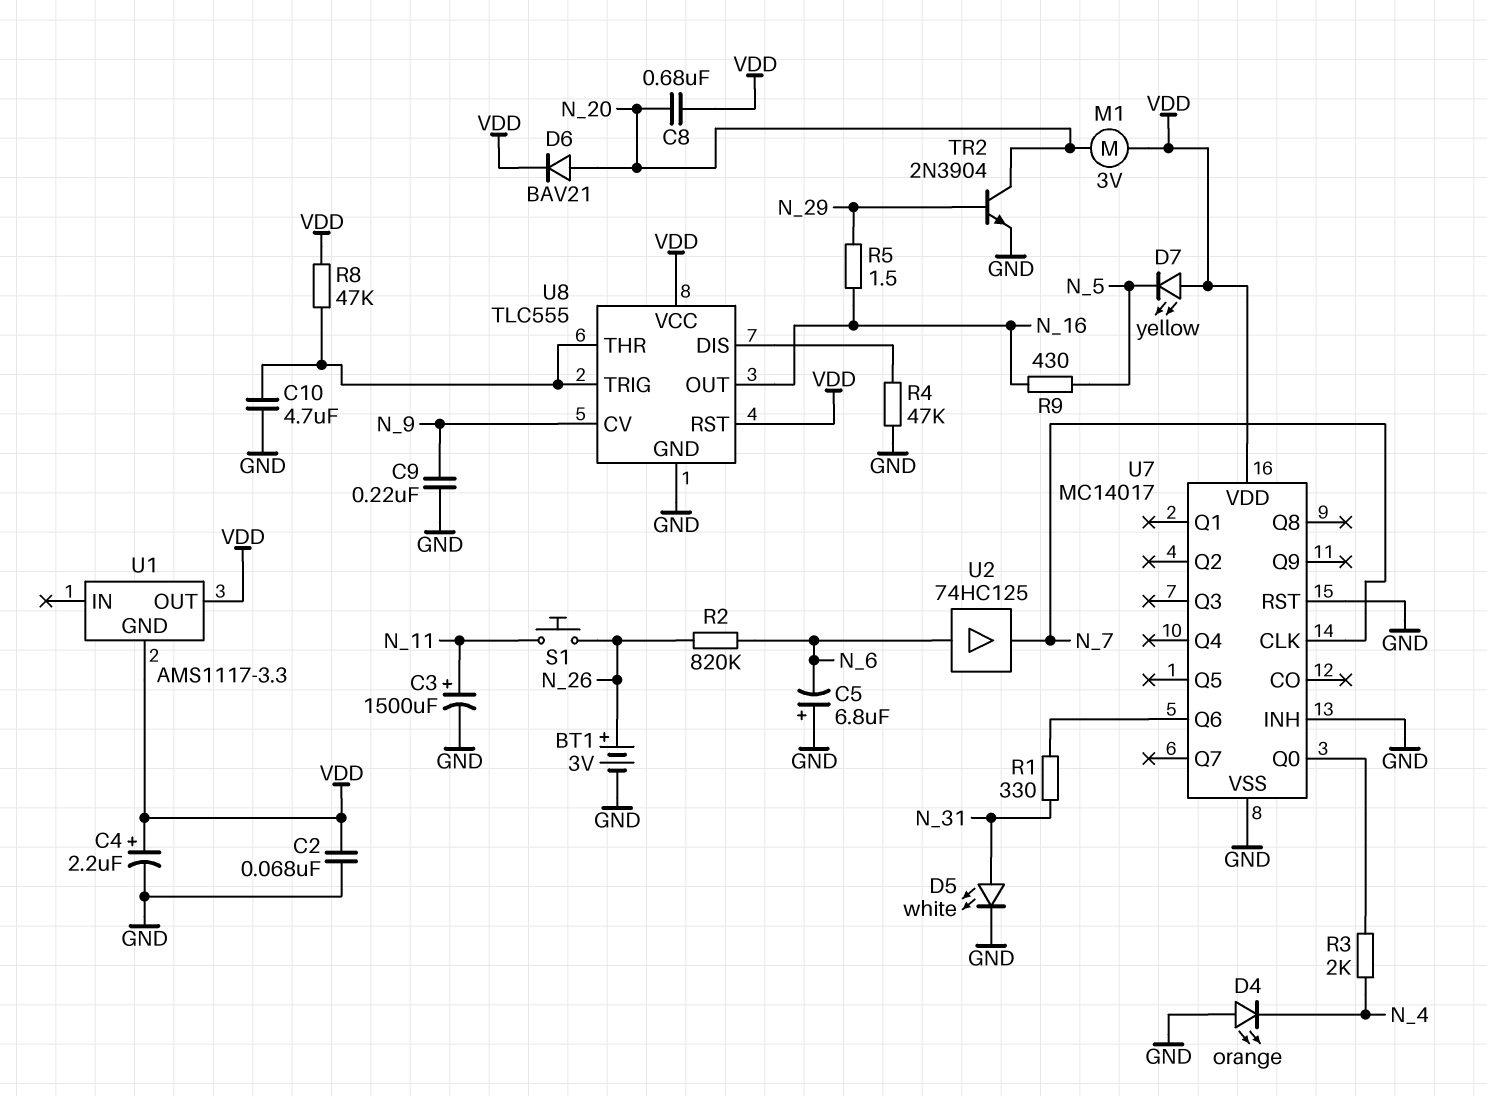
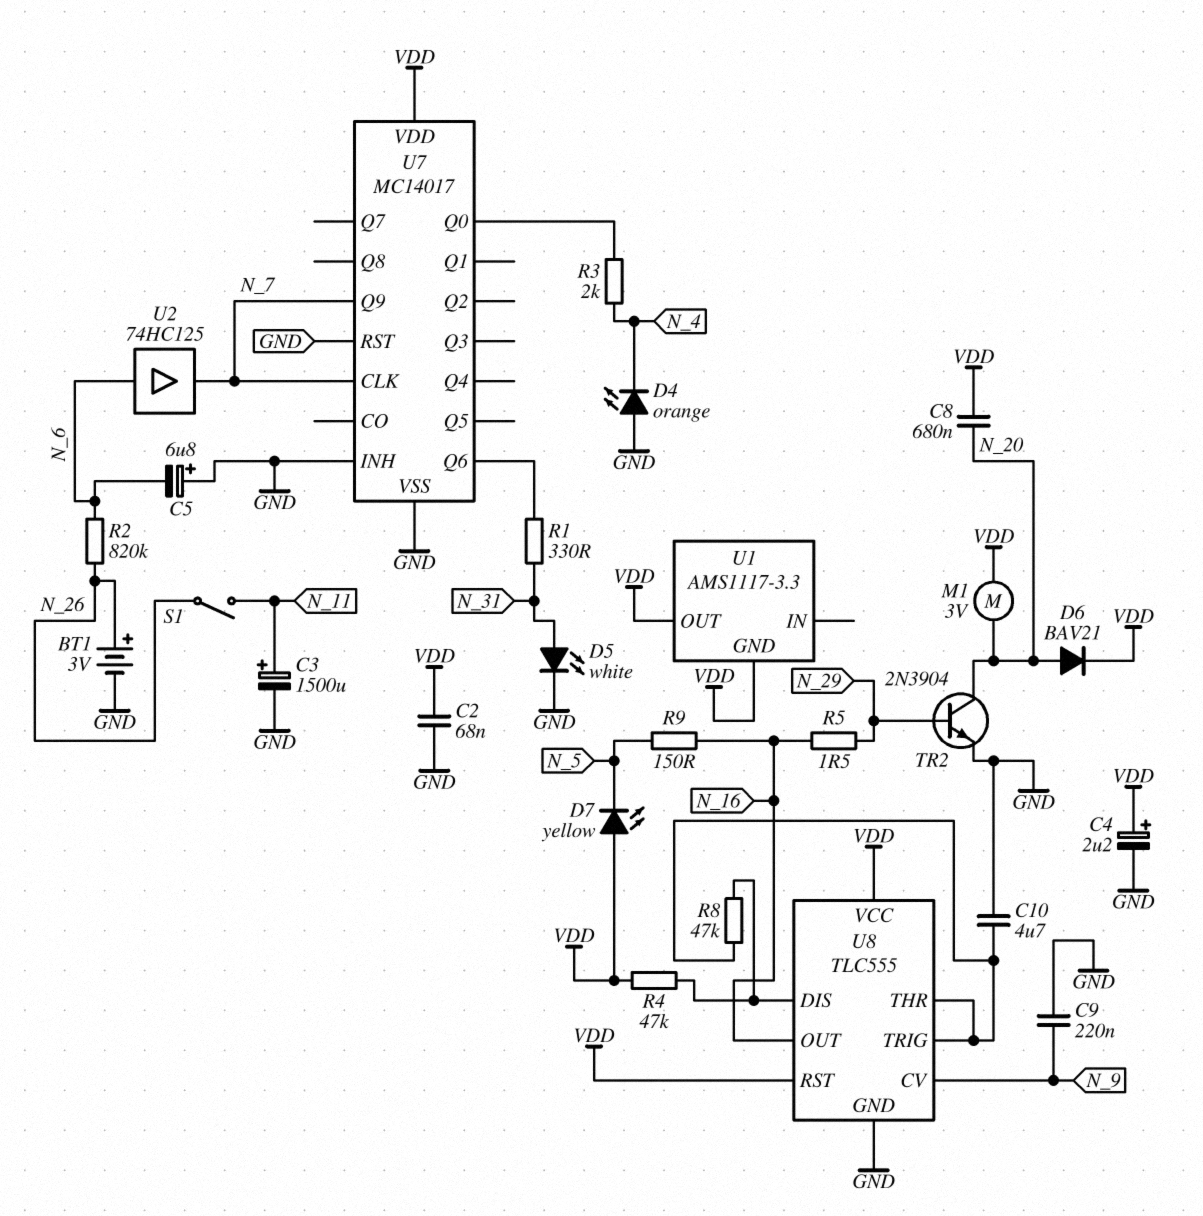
R4: 47k (GND, U8/DIS) -> 47k (U8/DIS, VDD)
R8: 47k (U8/THR, VDD) -> 47k (U8/DIS, U8/THR)
R9: 430 (N_5, N_16) -> 150 (N_5, N_16)
S1: button (N_11, N_26) -> switch (N_11, N_26)
U7 pin Q9: none -> N_7

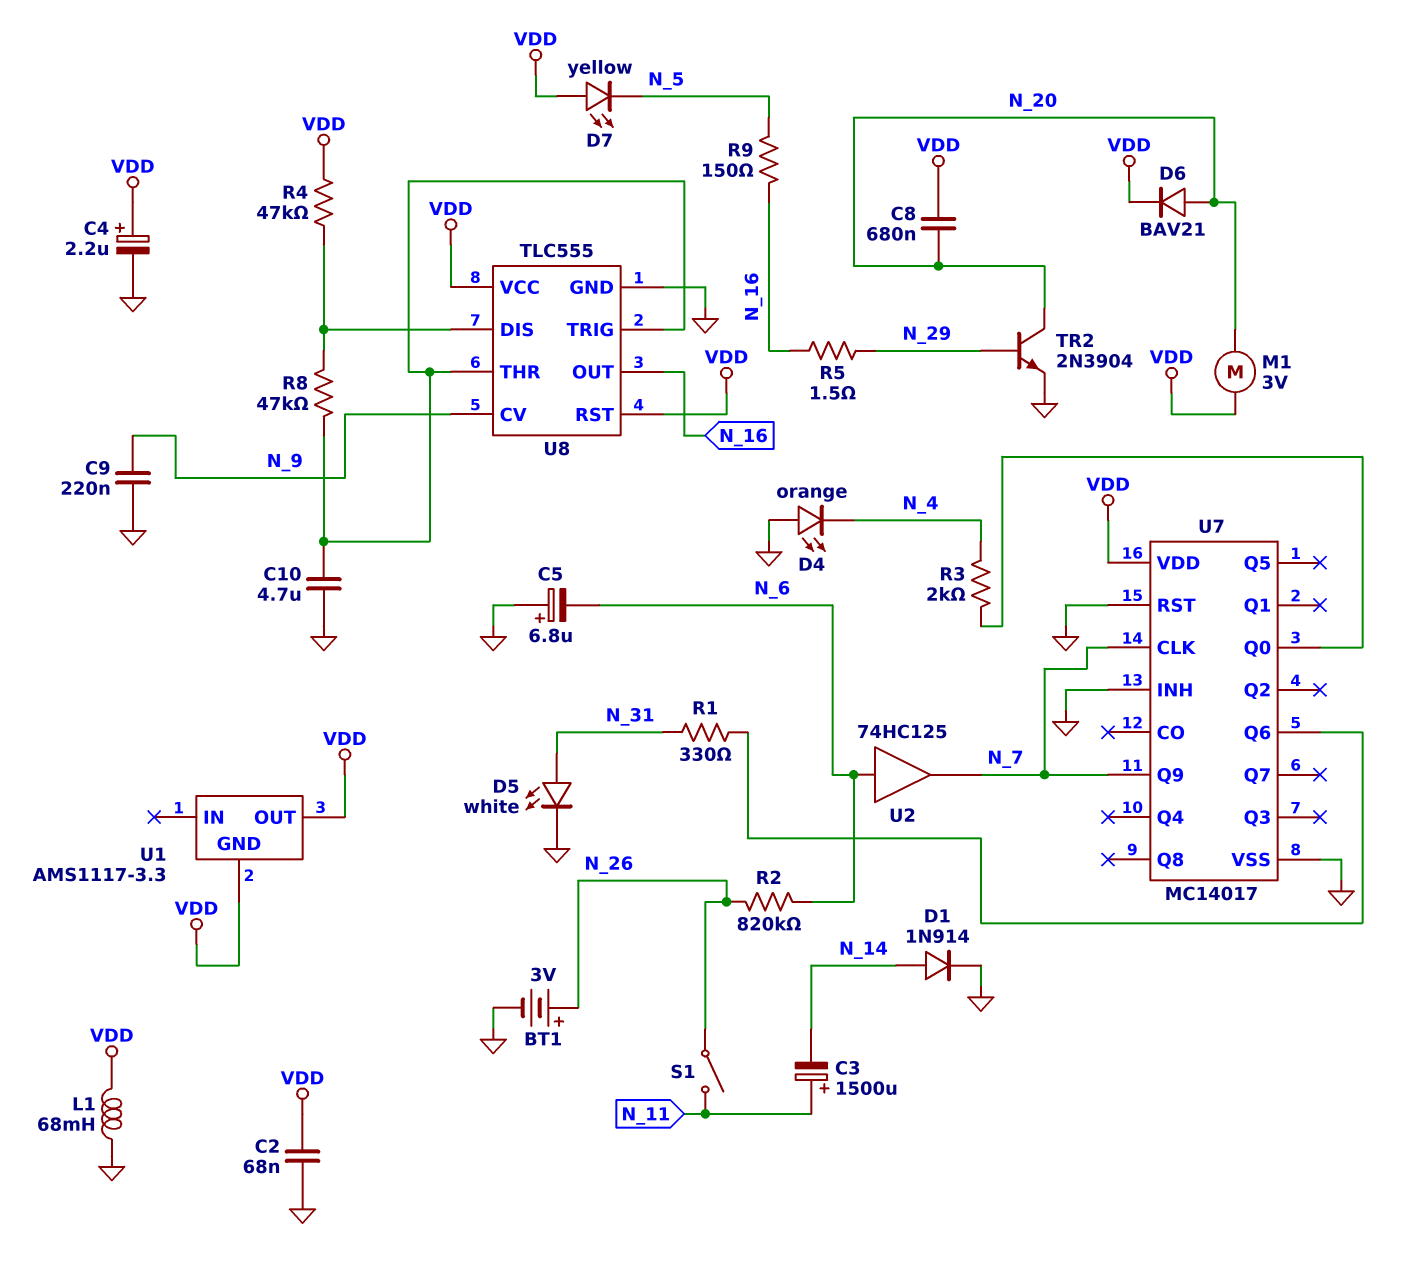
C3: 1500uF (plus N_11, minus GND) -> 1500uF (plus N_11, minus N_14)
D1: none -> diode 1N914 (A N_14, K GND)
L1: none -> 68mH (GND, VDD)

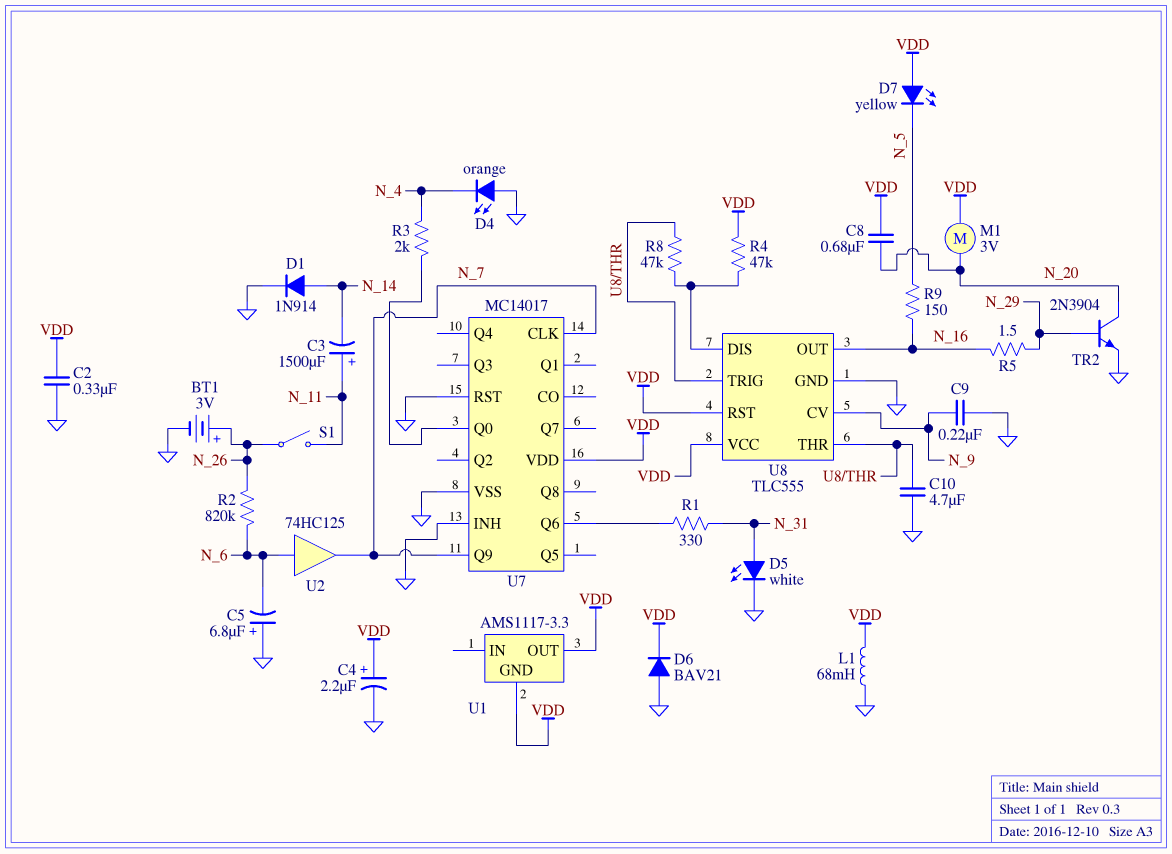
C2: 68nF (GND, VDD) -> 330nF (GND, VDD)
D6: diode BAV21 (A N_20, K VDD) -> diode BAV21 (A GND, K VDD)

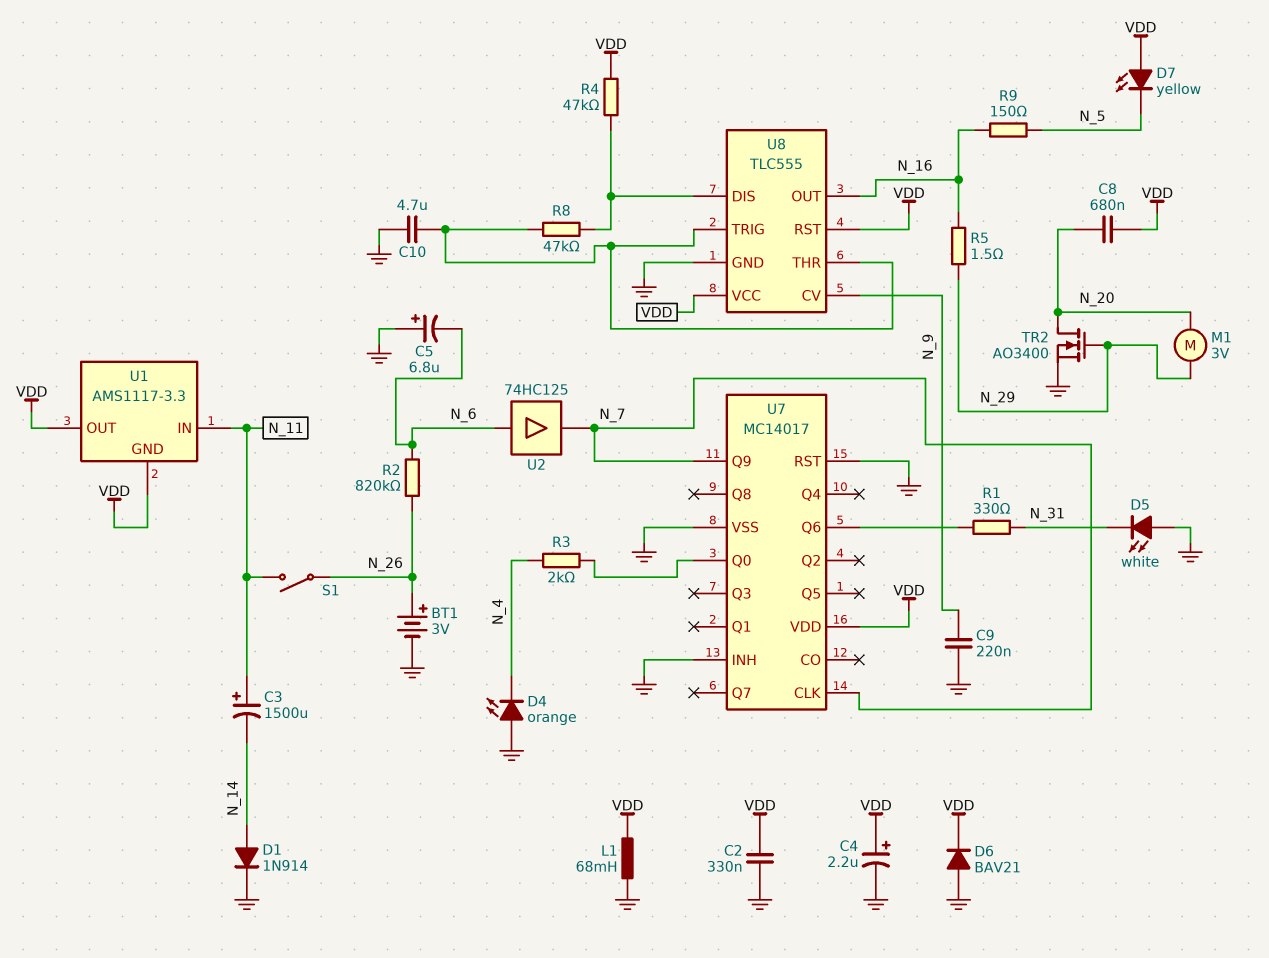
D5: LED white (A N_31, K GND) -> LED white (A GND, K N_31)
M1: motor 3V (N_20, VDD) -> motor 3V (N_20, N_29)
TR2: NPN 2N3904 (B N_29, C N_20, E GND) -> NMOS AO3400 (G N_29, D N_20, S GND)
U1 pin IN: none -> N_11

